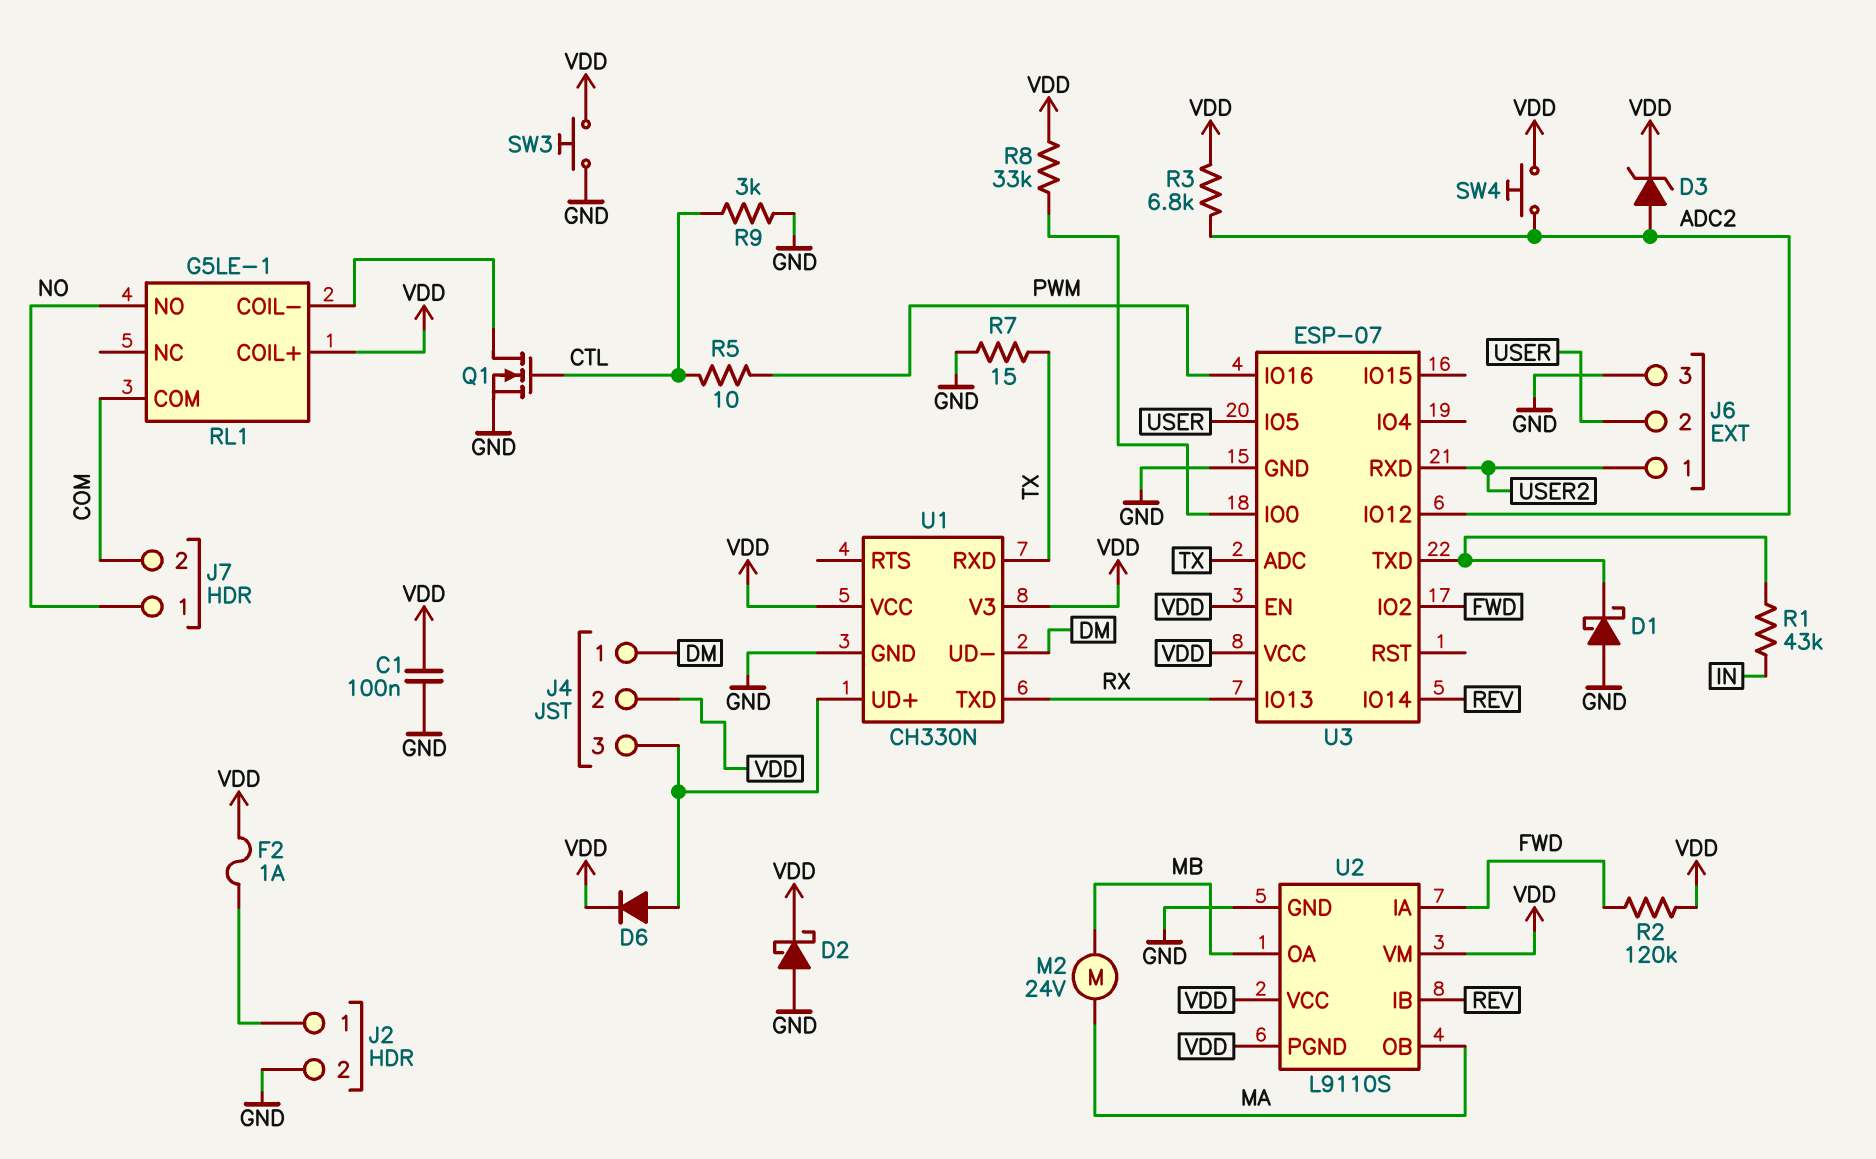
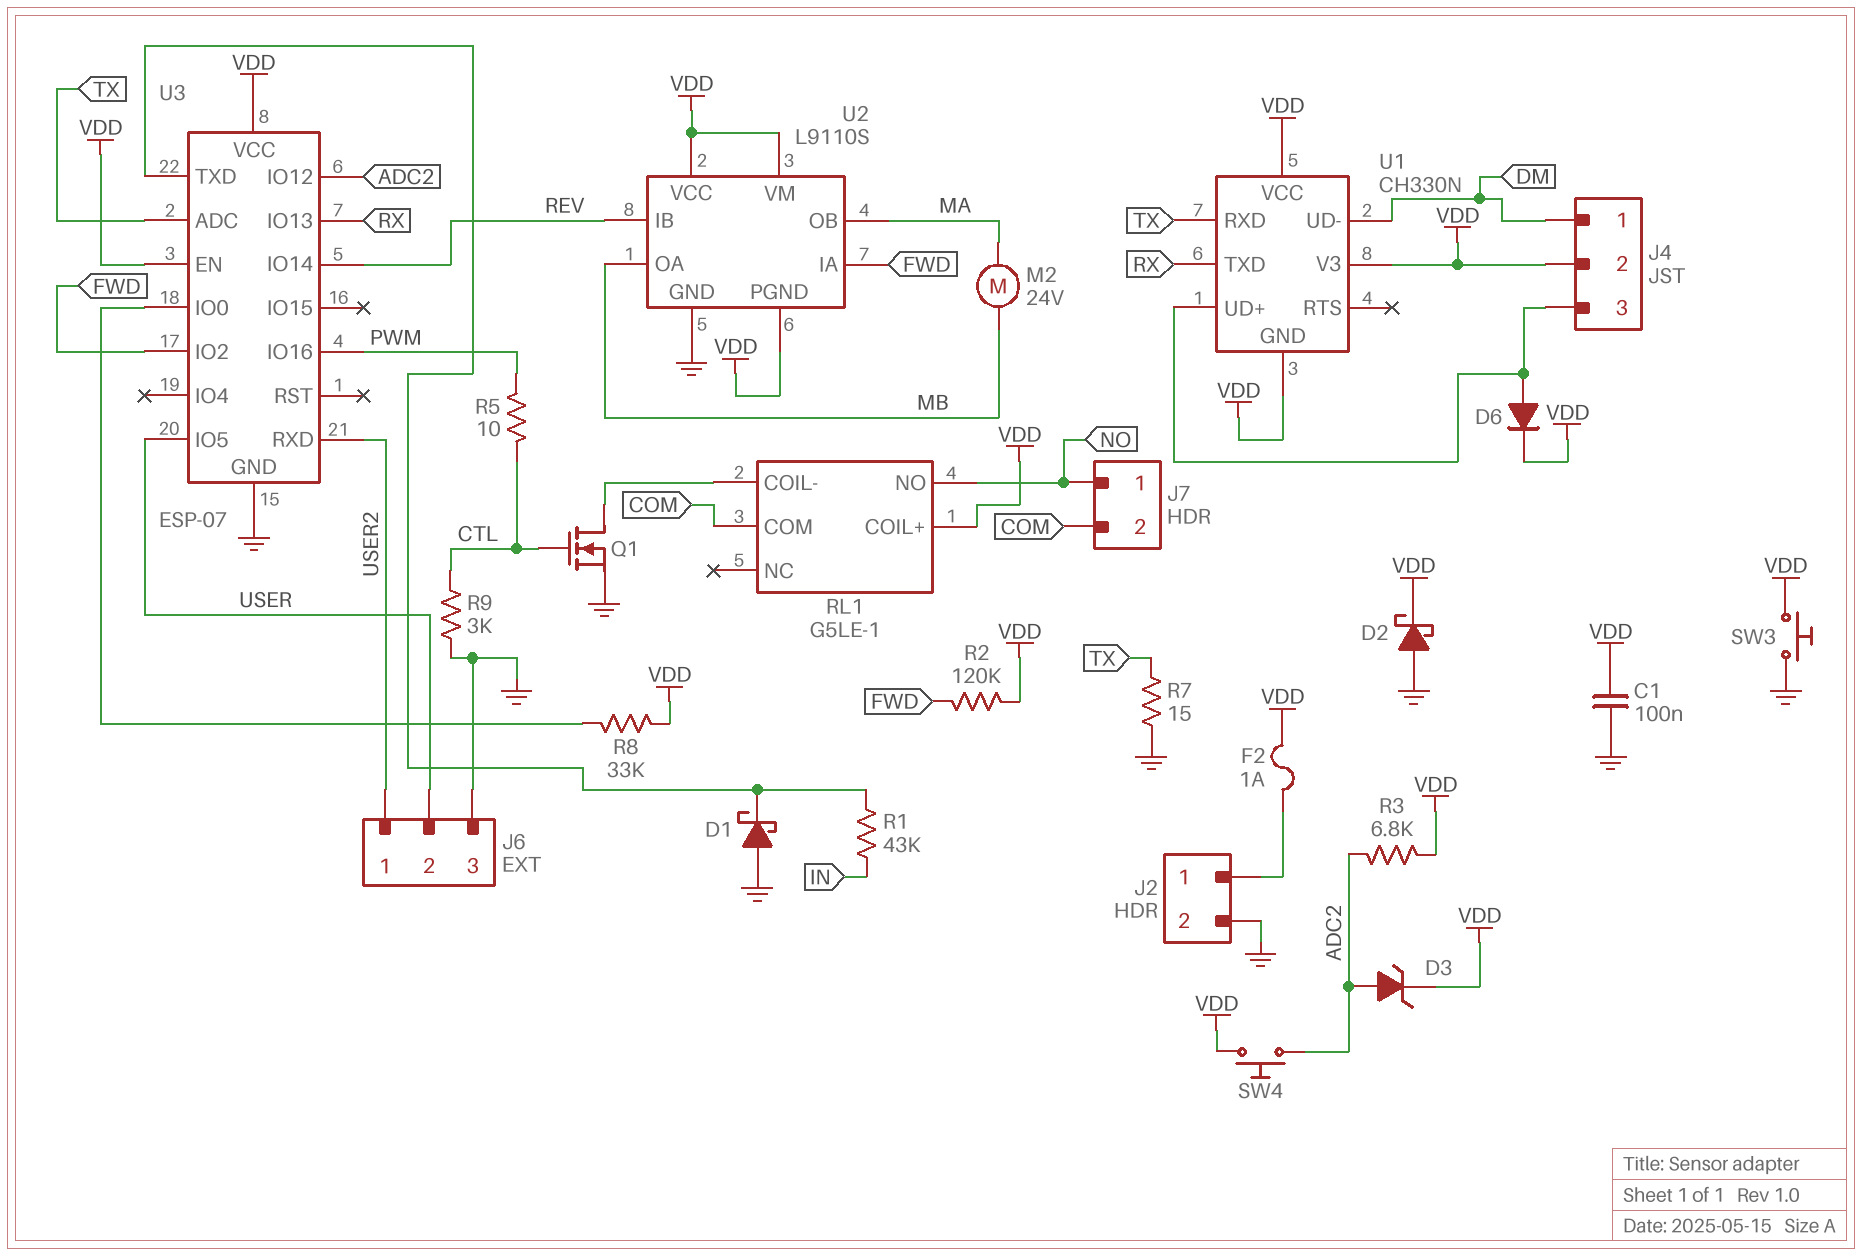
U1 pin GND: GND -> VDD

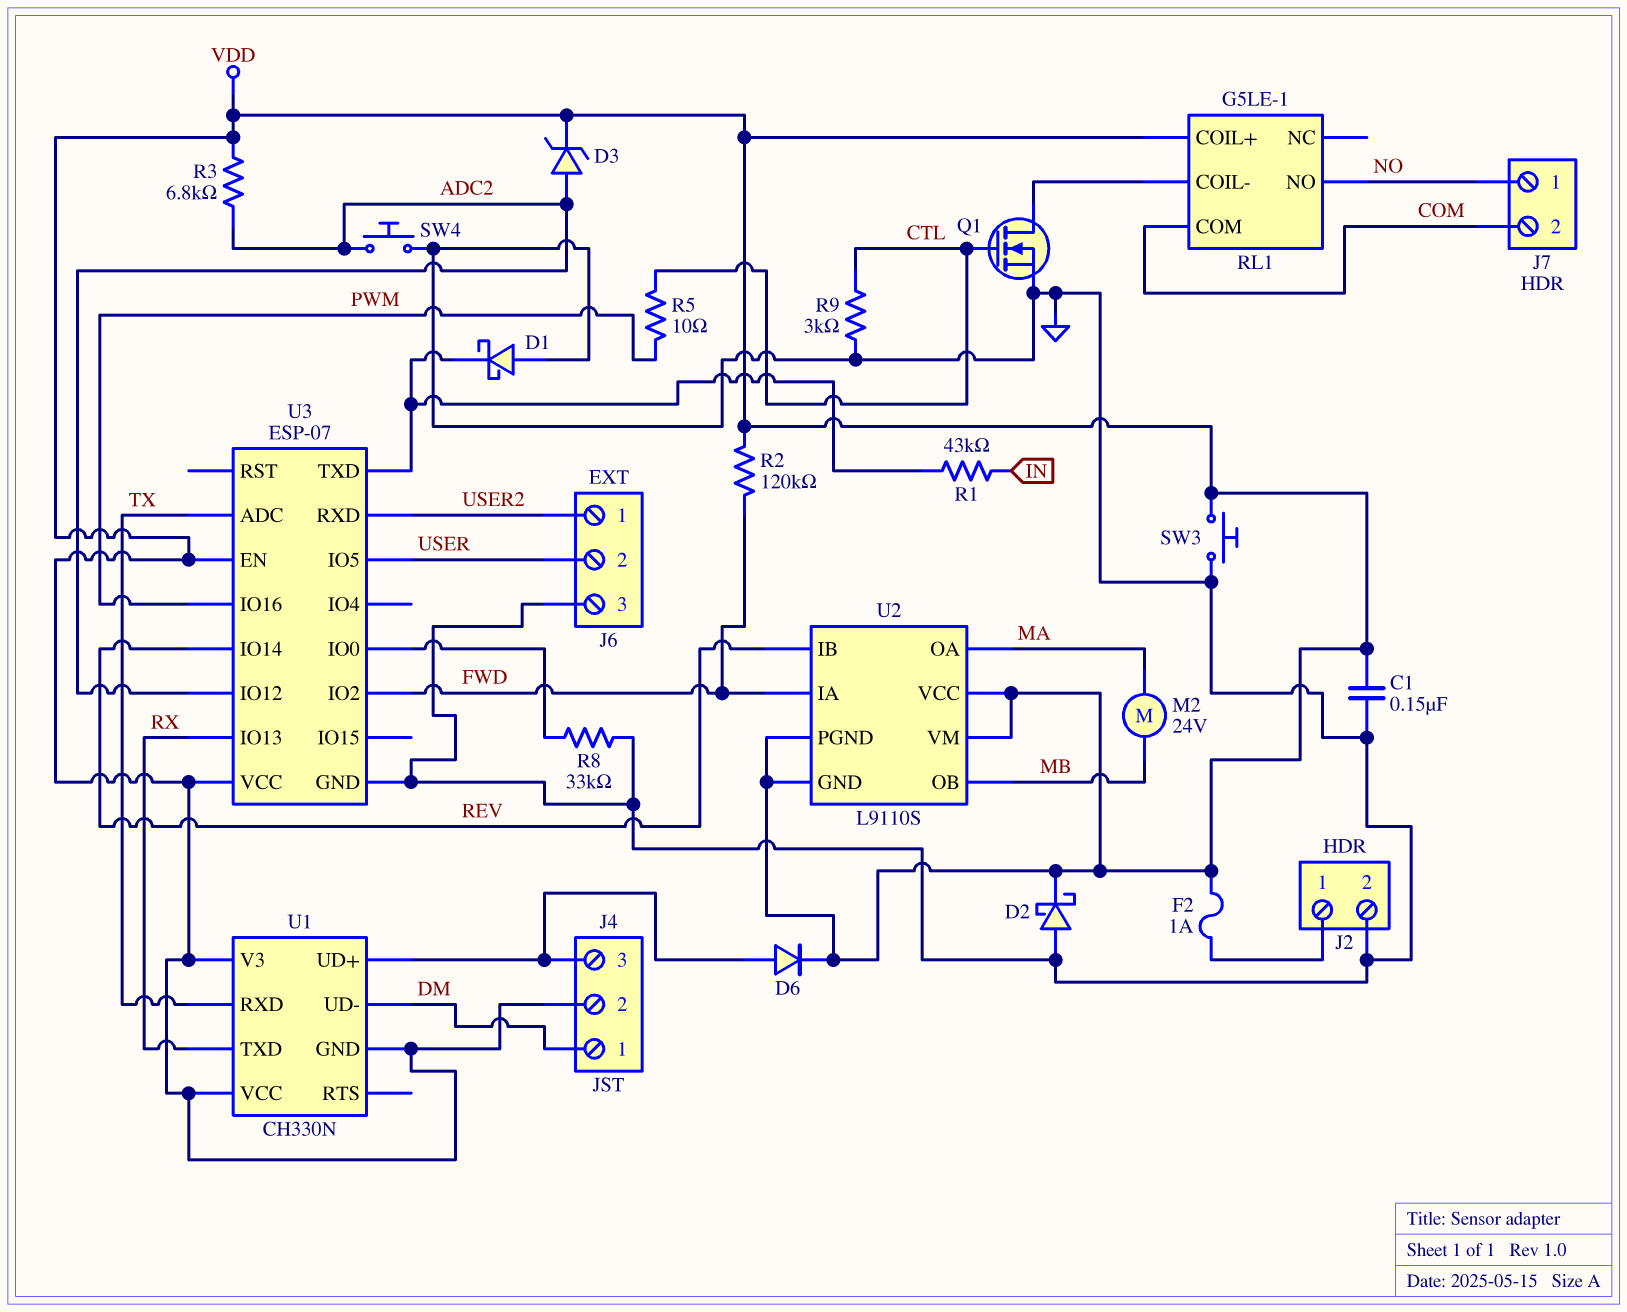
C1: 100nF (GND, VDD) -> 150nF (GND, VDD)
R7: 15 (GND, TX) -> none
R8: 33k (U3/IO0, VDD) -> 33k (GND, U3/IO0)
SW4: button (ADC2, VDD) -> button (ADC2, GND)
U2 pin GND: GND -> VDD
U2 pin OA: MB -> MA
U2 pin OB: MA -> MB

